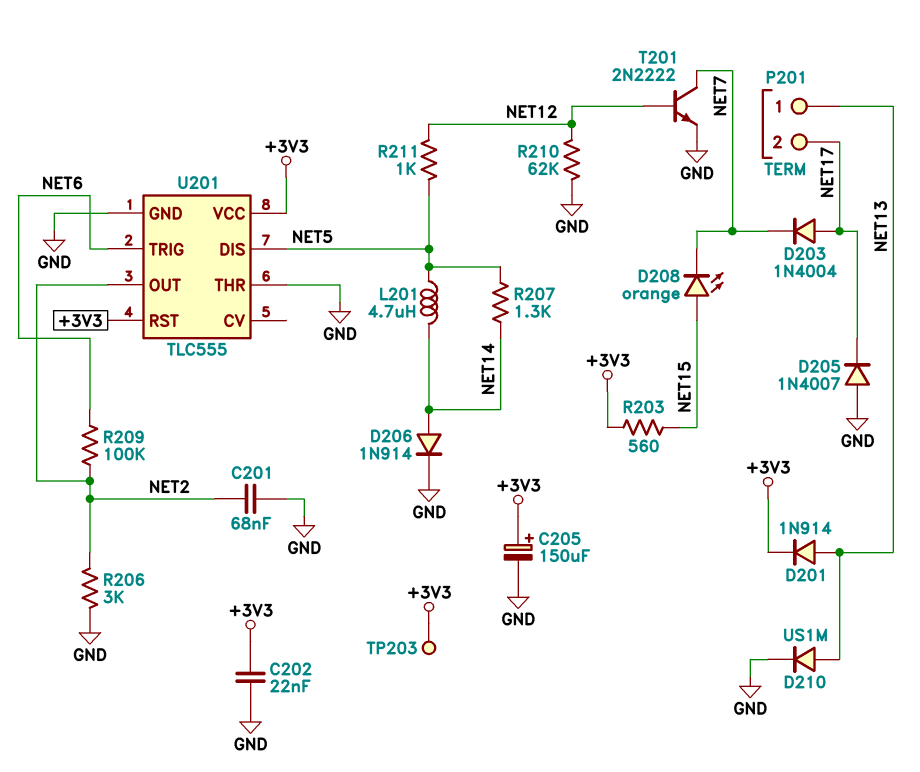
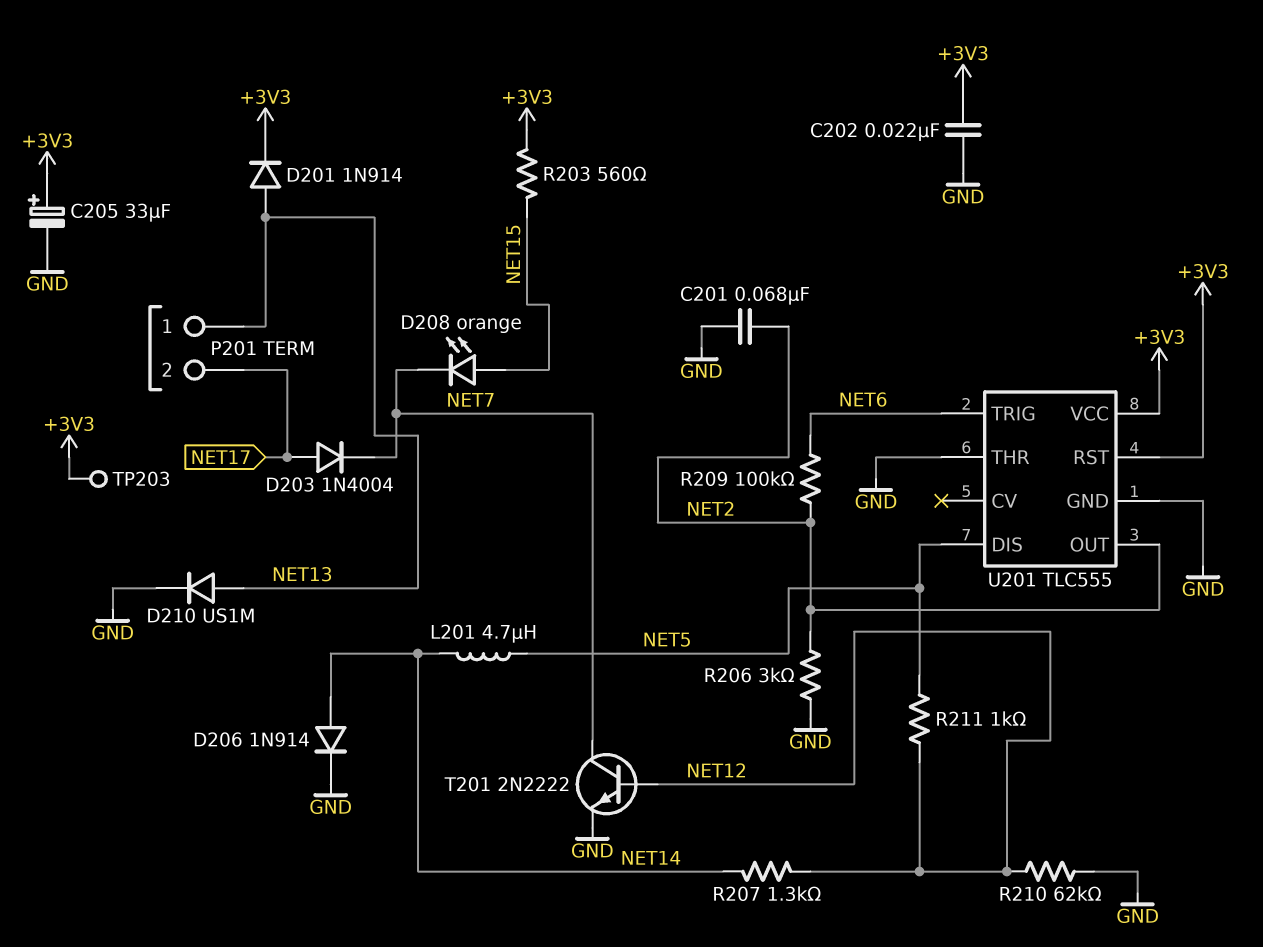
C205: 150uF (plus +3V3, minus GND) -> 33uF (plus +3V3, minus GND)
D205: diode 1N4007 (A GND, K NET17) -> none
R207: 1.3k (NET5, NET14) -> 1.3k (NET12, NET14)

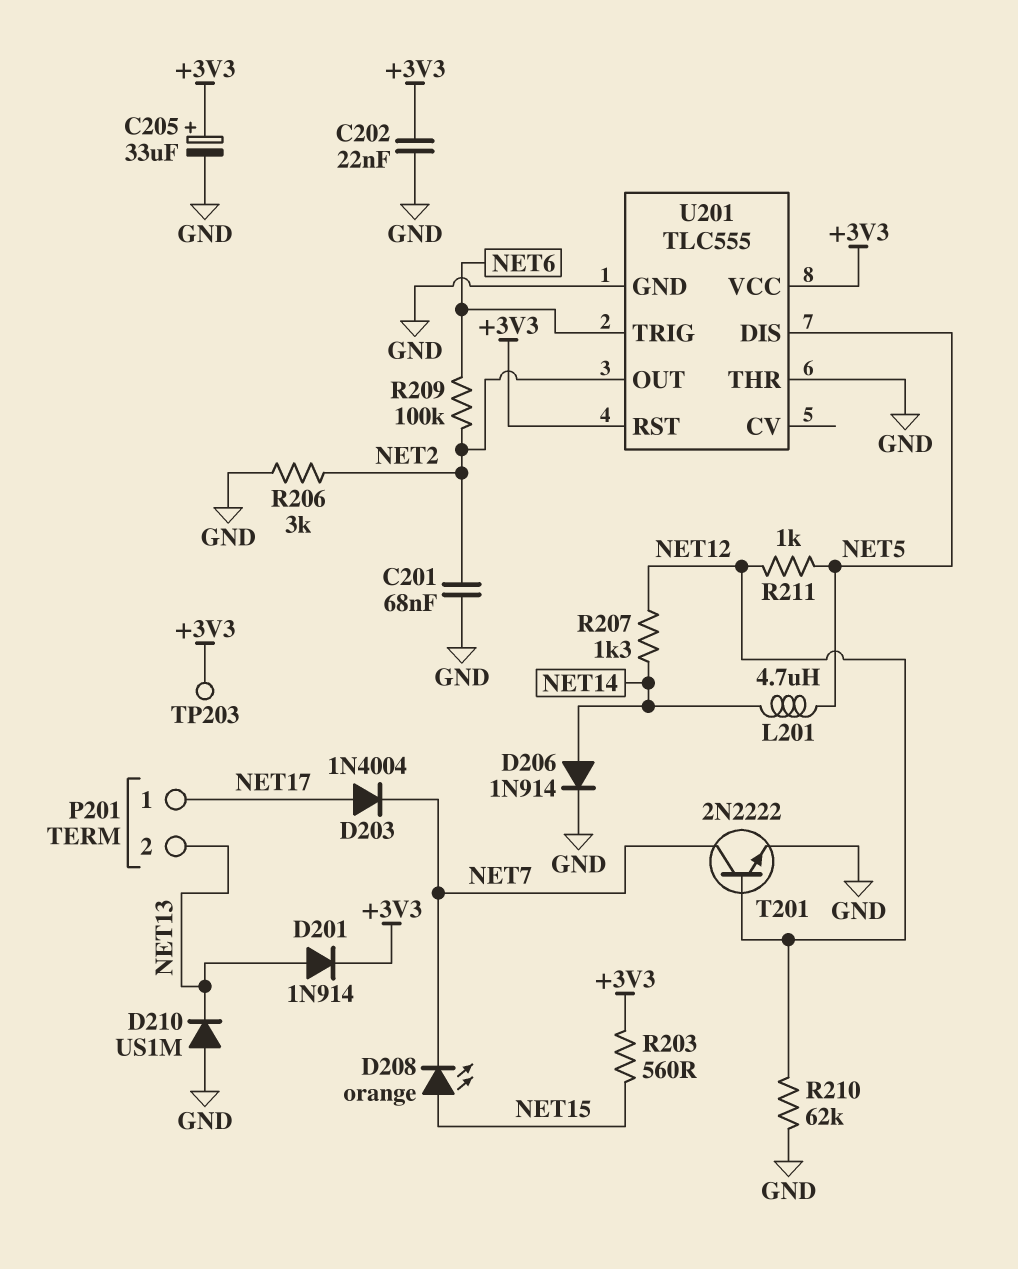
D210: diode US1M (A NET13, K GND) -> diode US1M (A GND, K NET13)
P201 pin 1: NET13 -> NET17
P201 pin 2: NET17 -> NET13

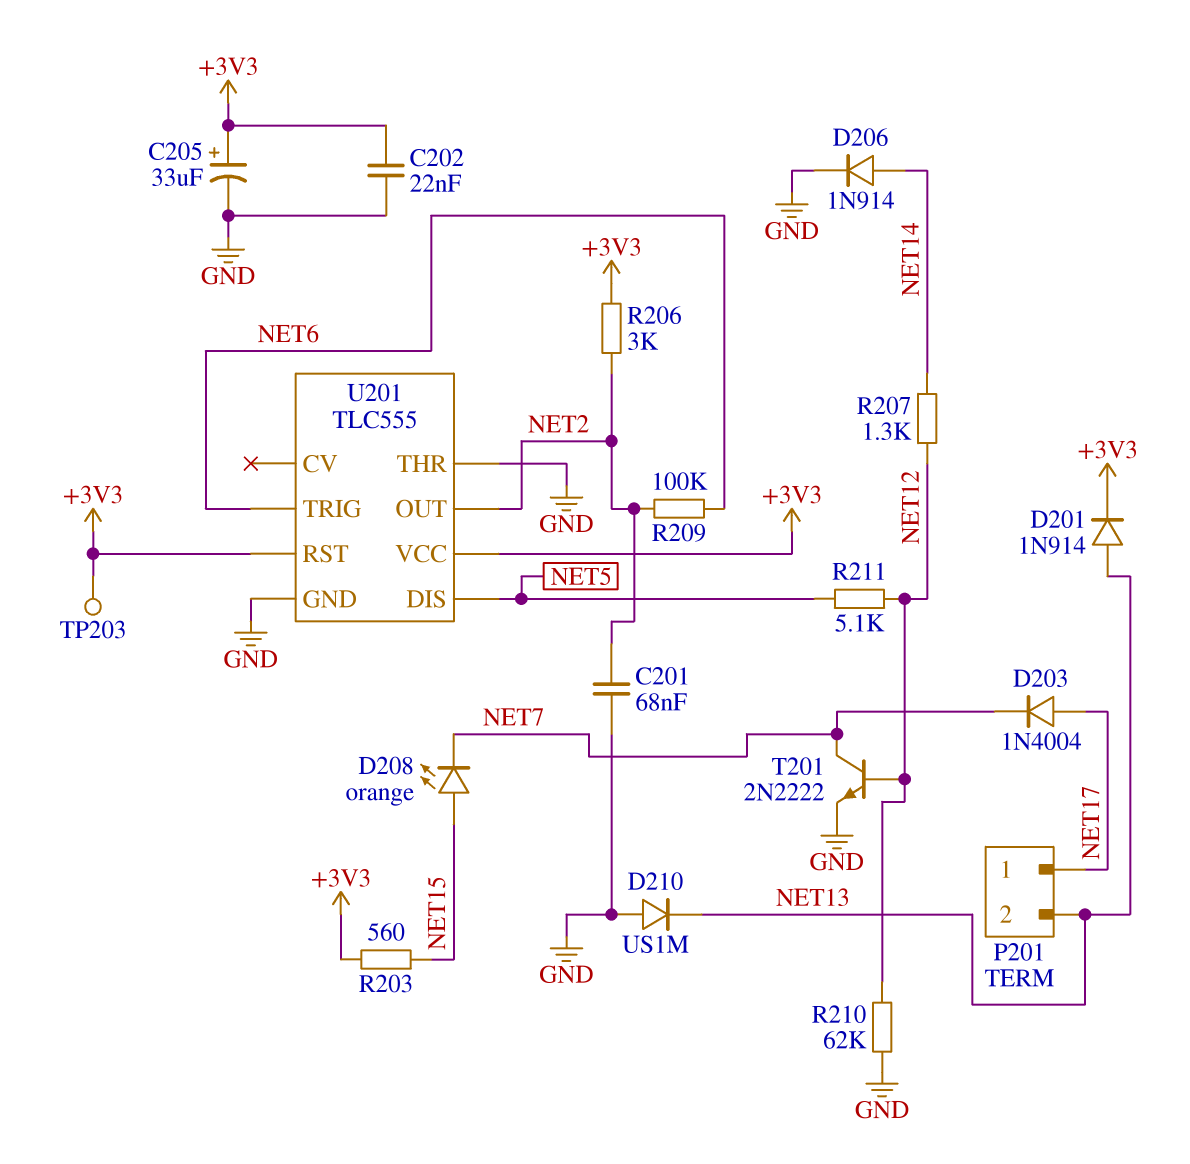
L201: 4.7uH (NET5, NET14) -> none
R206: 3k (GND, NET2) -> 3k (+3V3, NET2)
R211: 1k (NET5, NET12) -> 5.1k (NET5, NET12)

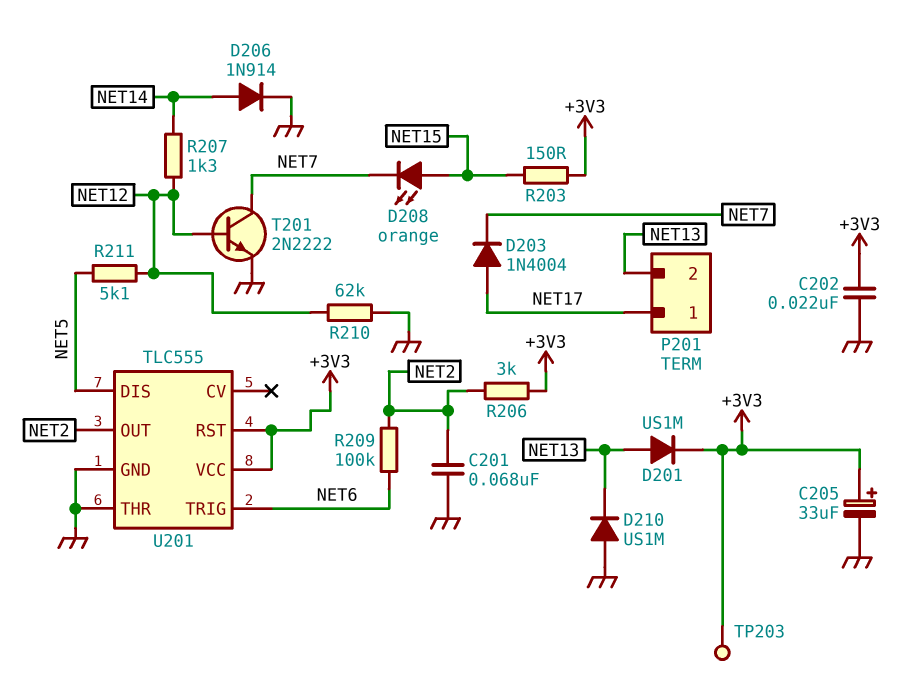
D201: diode 1N914 (A NET13, K +3V3) -> diode US1M (A NET13, K +3V3)
R203: 560 (+3V3, NET15) -> 150 (+3V3, NET15)

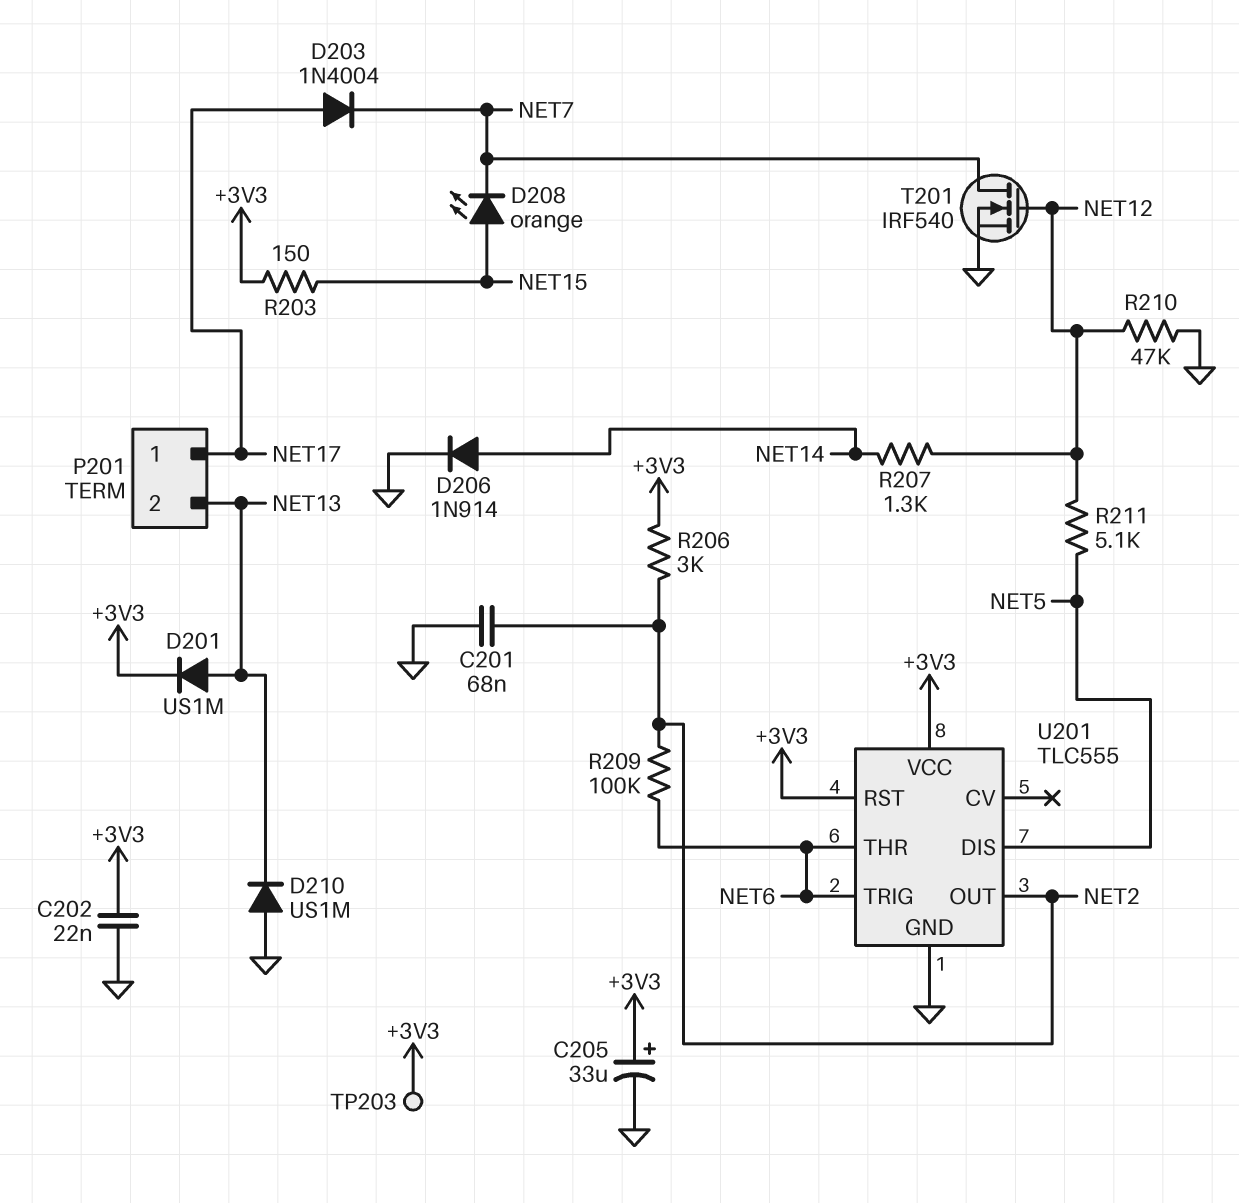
R210: 62k (GND, NET12) -> 47k (GND, NET12)
T201: NPN 2N2222 (B NET12, C NET7, E GND) -> NMOS IRF540 (G NET12, D NET7, S GND)
U201 pin THR: GND -> NET6

